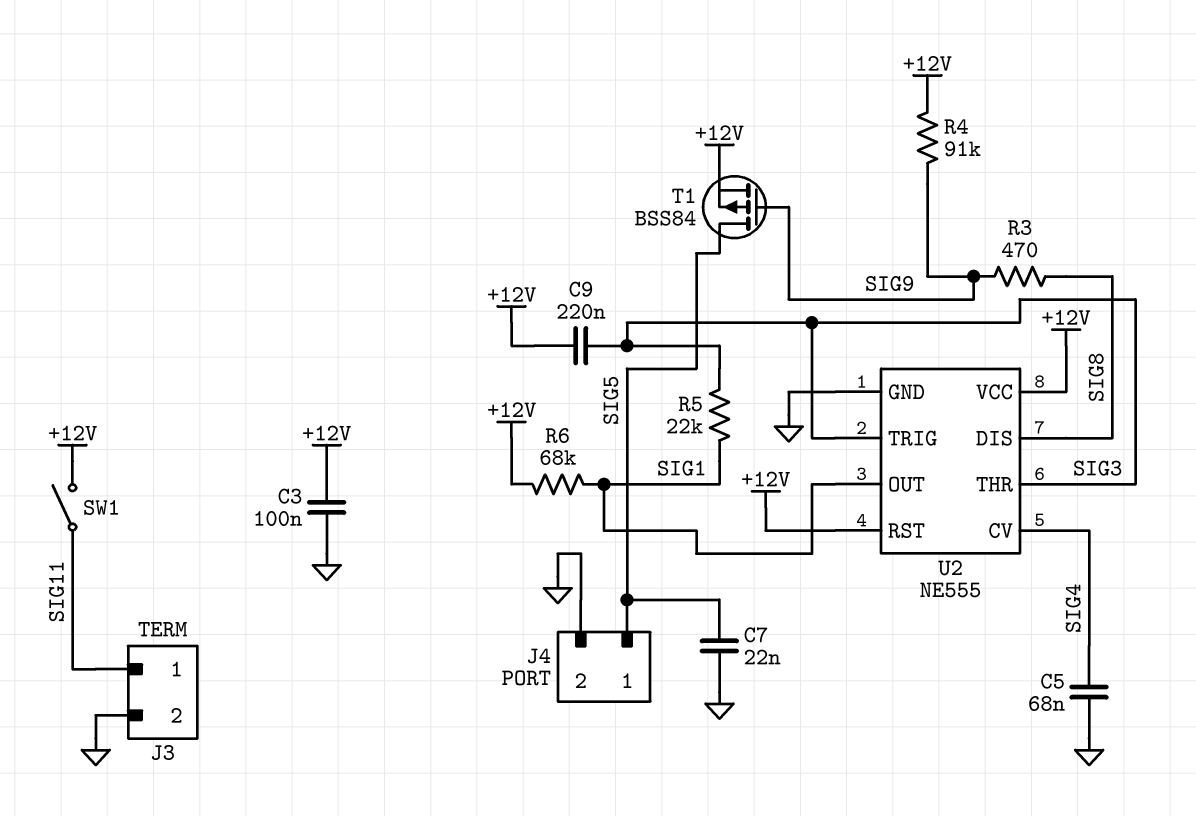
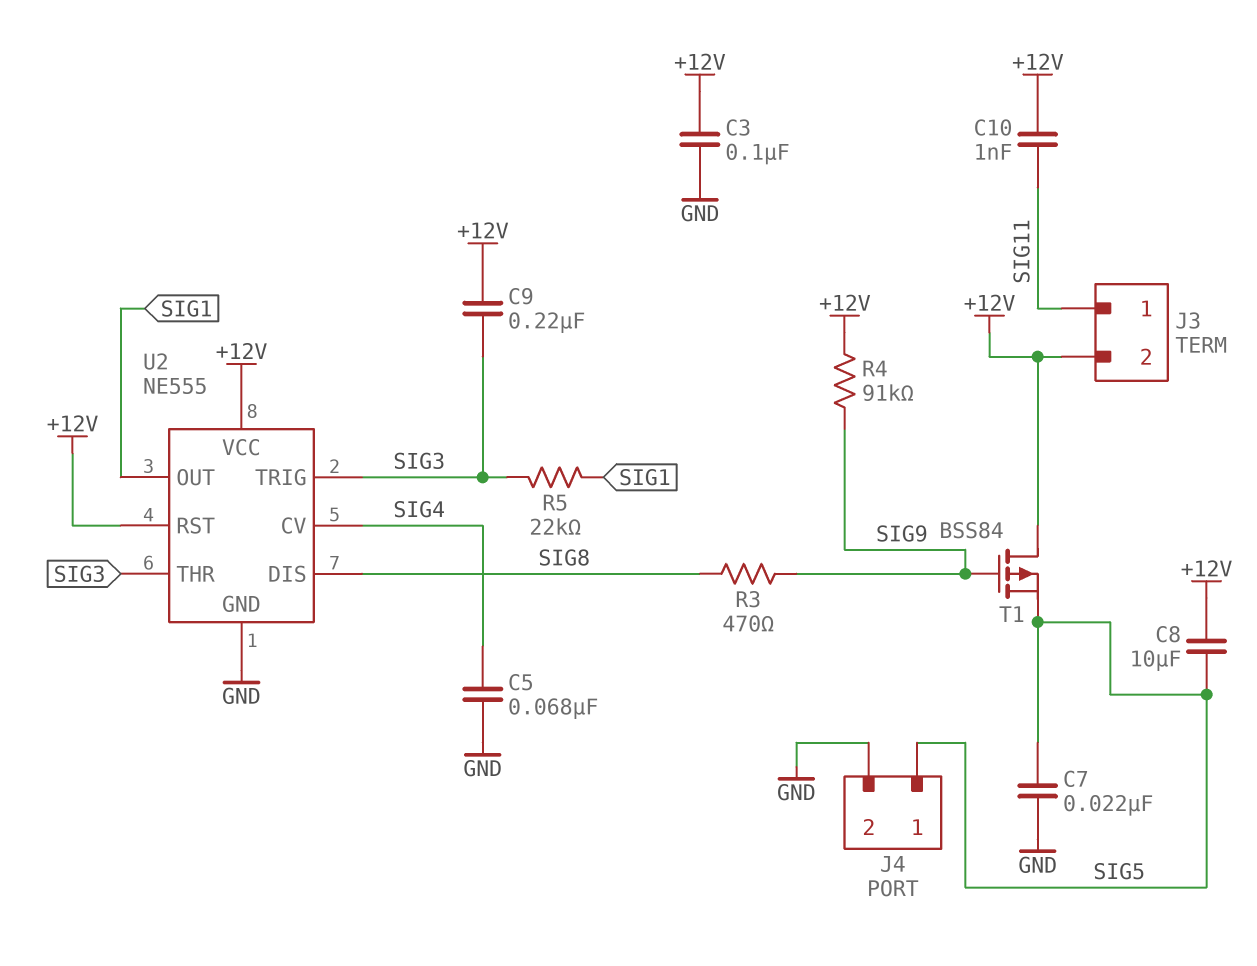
C8: none -> 10uF (+12V, SIG5)
C10: none -> 1nF (+12V, SIG11)
J3 pin 2: GND -> +12V
R6: 68k (+12V, SIG1) -> none
SW1: switch (+12V, SIG11) -> none
T1: PMOS BSS84 (G SIG9, D SIG5, S +12V) -> PMOS BSS84 (G SIG9, D +12V, S SIG5)

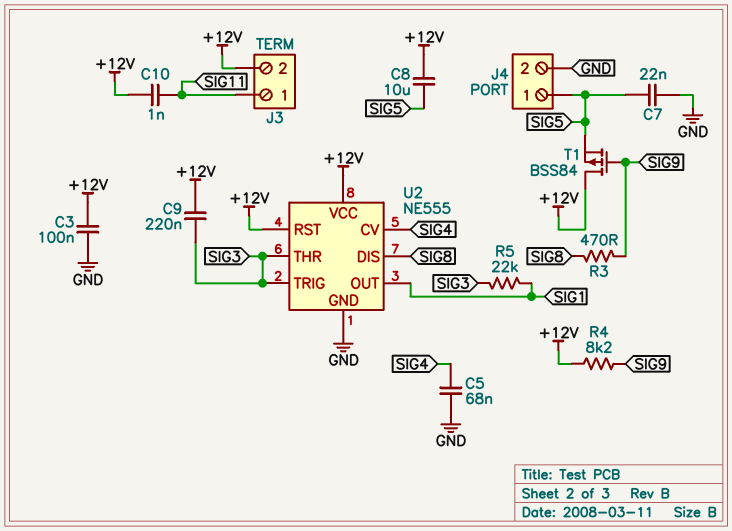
R4: 91k (+12V, SIG9) -> 8.2k (+12V, SIG9)

